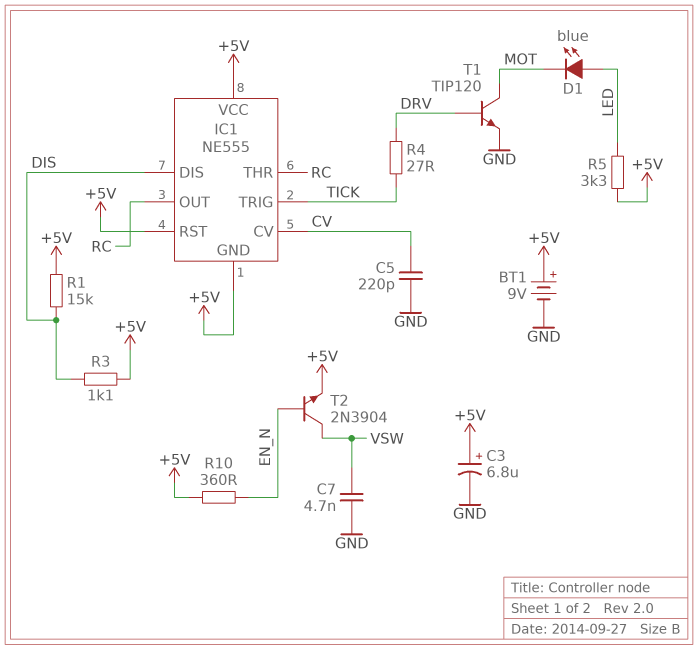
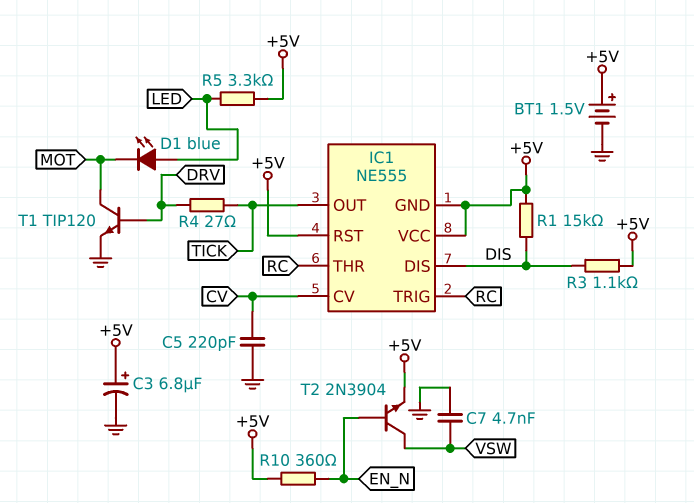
BT1: 9V (plus +5V, minus GND) -> 1.5V (plus +5V, minus GND)
IC1 pin OUT: RC -> TICK
IC1 pin TRIG: TICK -> RC

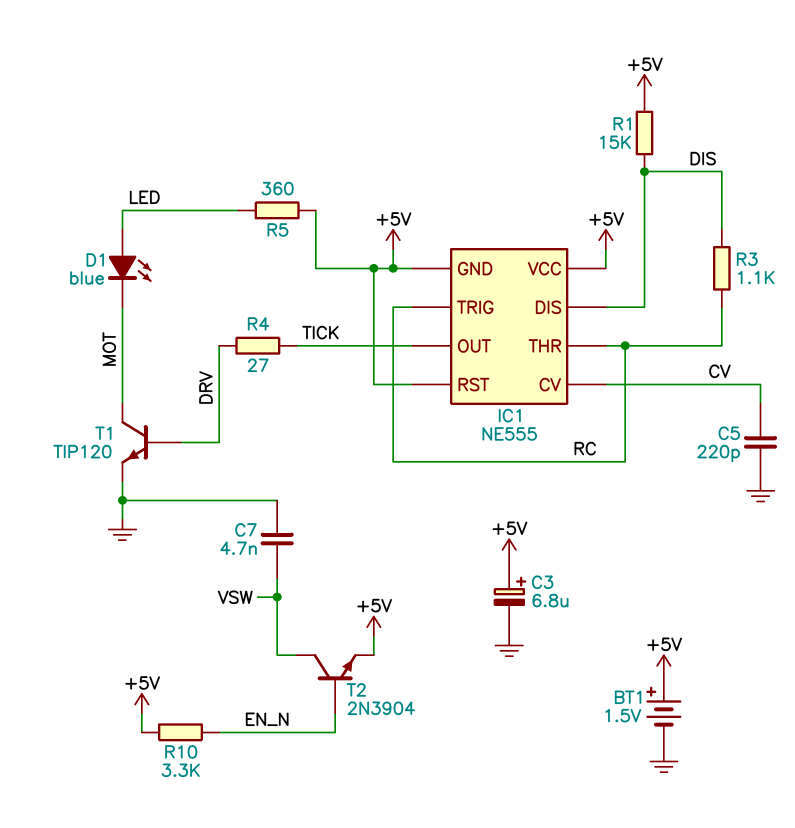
R3: 1.1k (+5V, DIS) -> 1.1k (DIS, RC)
R5: 3.3k (+5V, LED) -> 360 (+5V, LED)
R10: 360 (+5V, EN_N) -> 3.3k (+5V, EN_N)

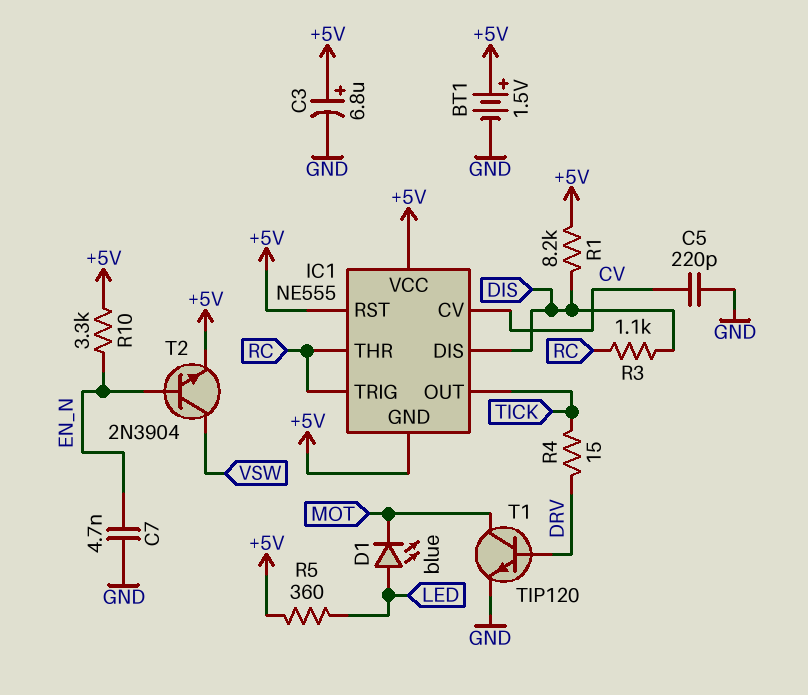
C7: 4.7nF (GND, VSW) -> 4.7nF (EN_N, GND)
R1: 15k (+5V, DIS) -> 8.2k (+5V, DIS)
R4: 27 (DRV, TICK) -> 15 (DRV, TICK)

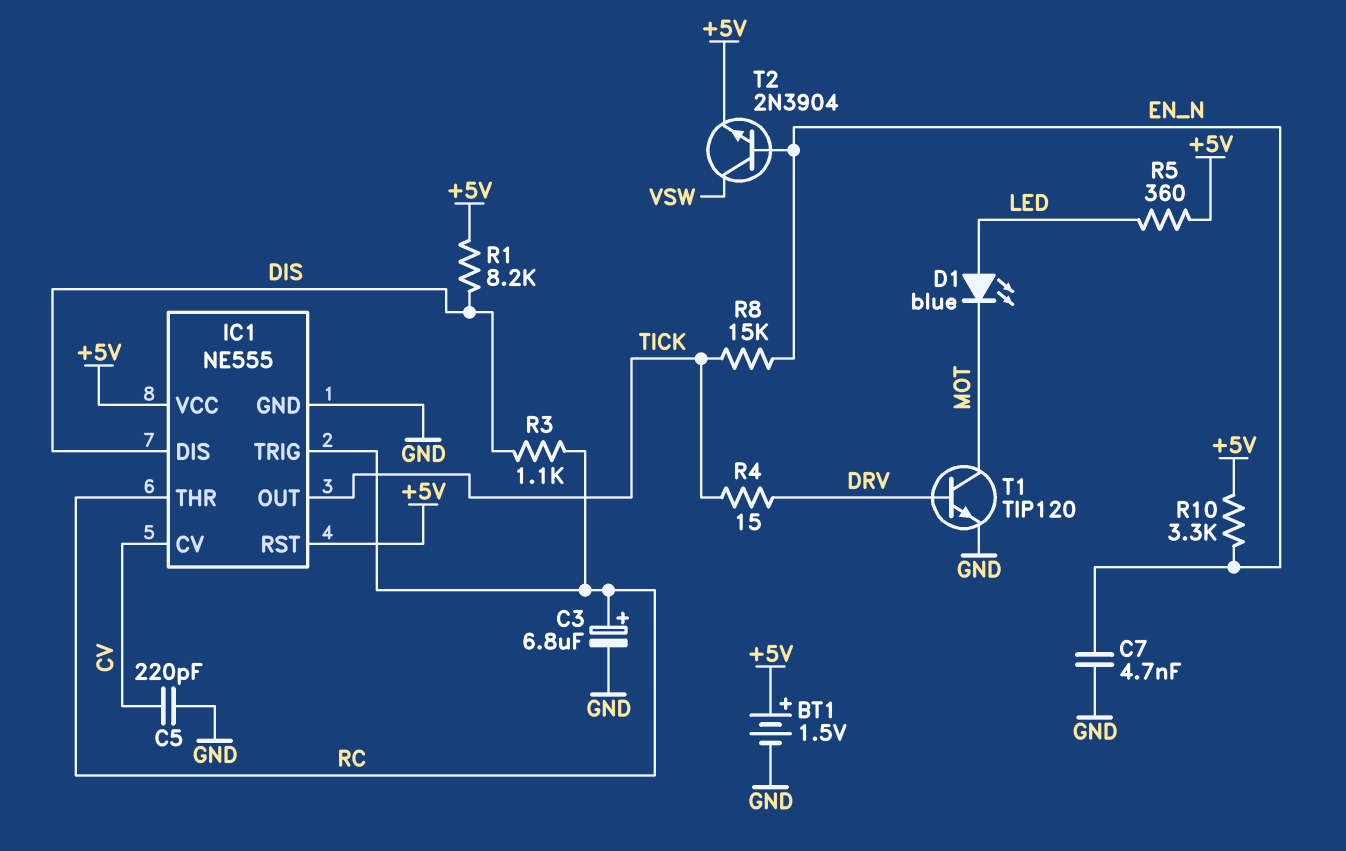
C3: 6.8uF (plus +5V, minus GND) -> 6.8uF (plus RC, minus GND)
IC1 pin GND: +5V -> GND
R8: none -> 15k (EN_N, TICK)

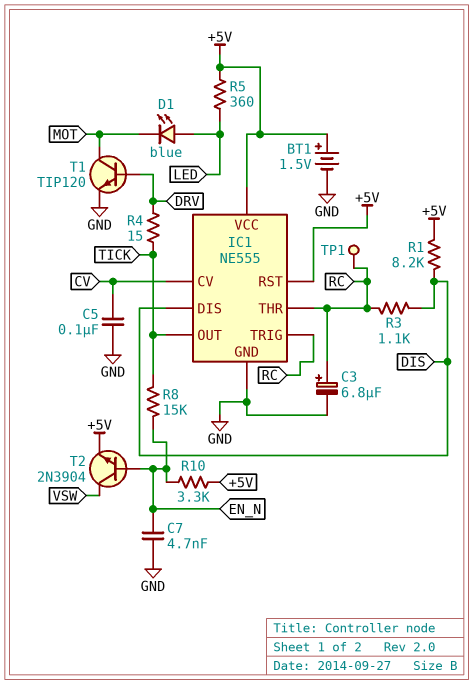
C5: 220pF (CV, GND) -> 100nF (CV, GND)
TP1: none -> test point (RC)

